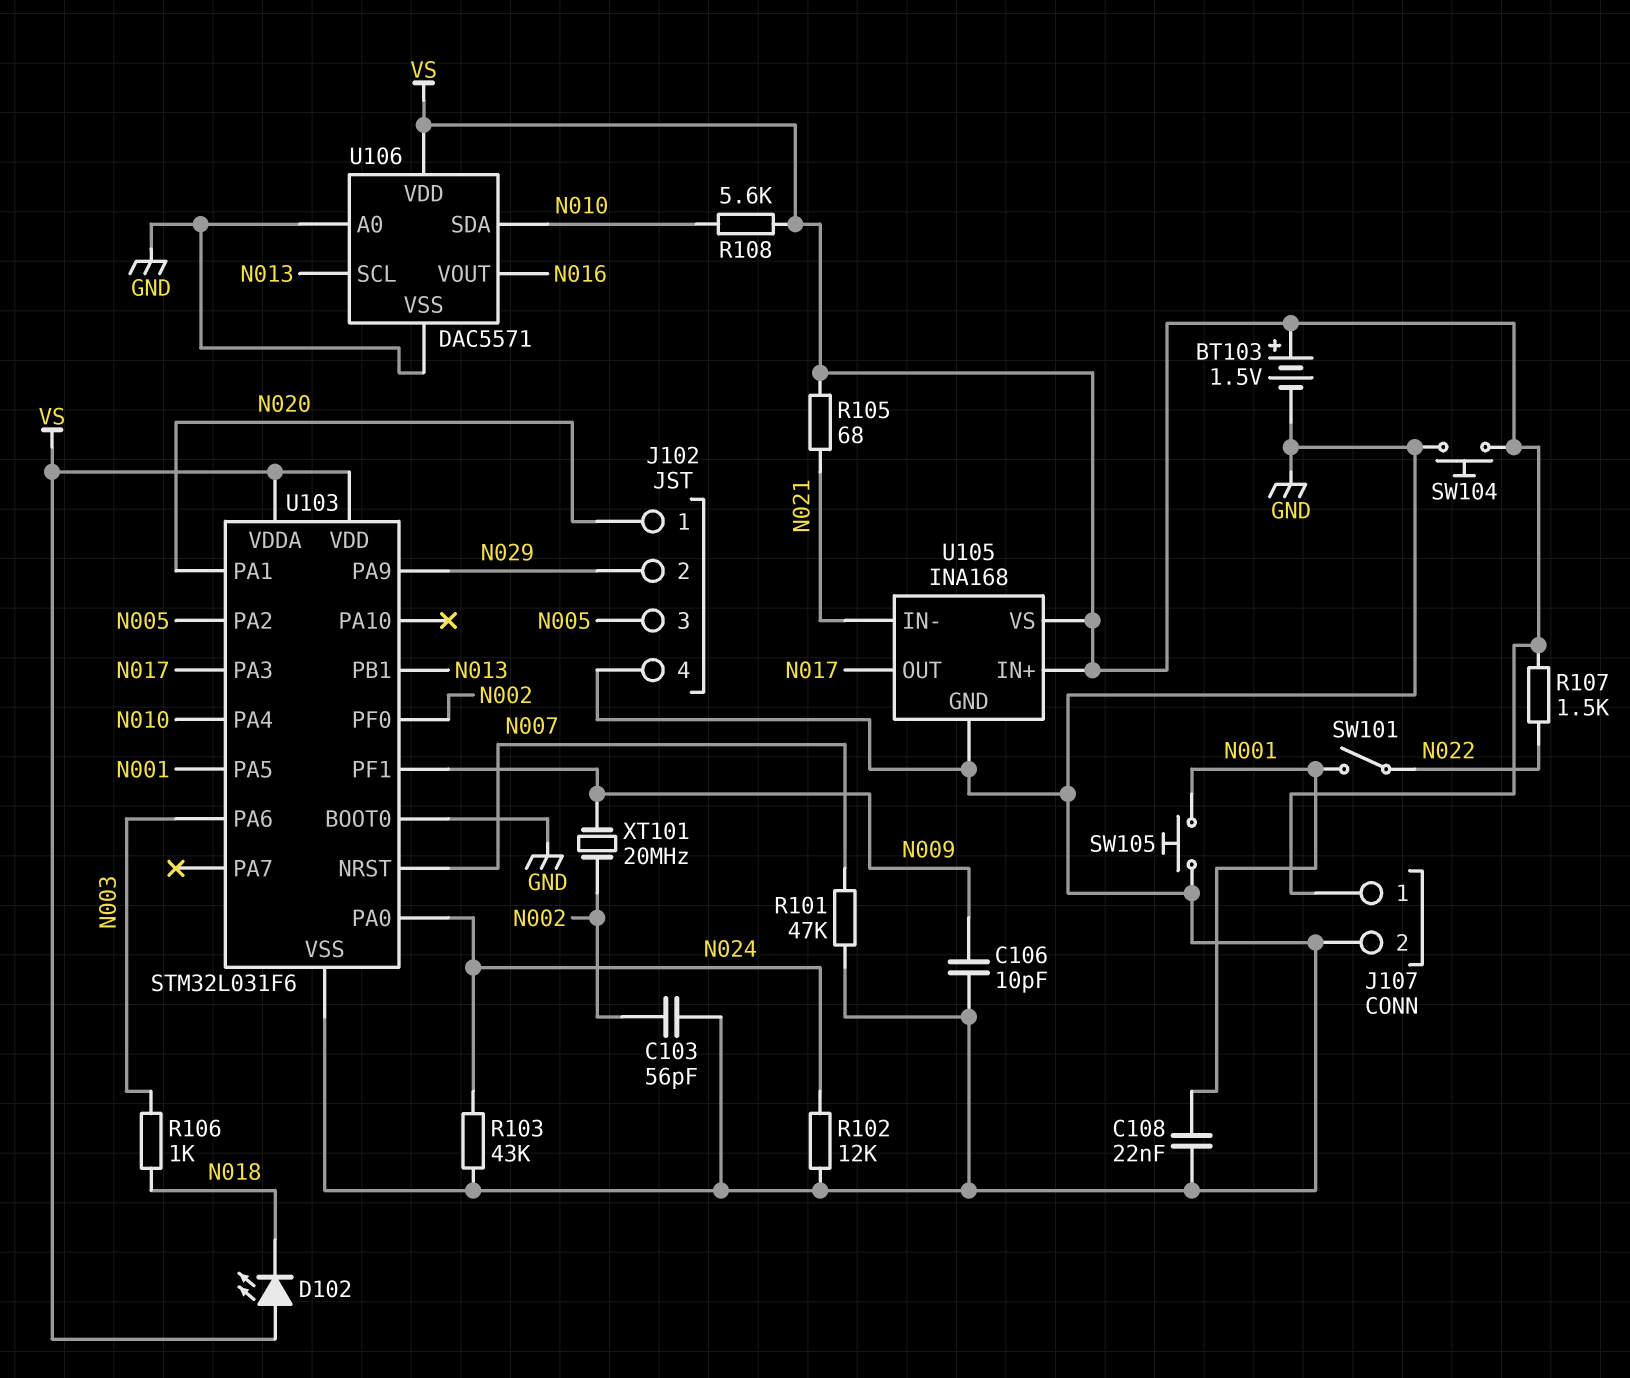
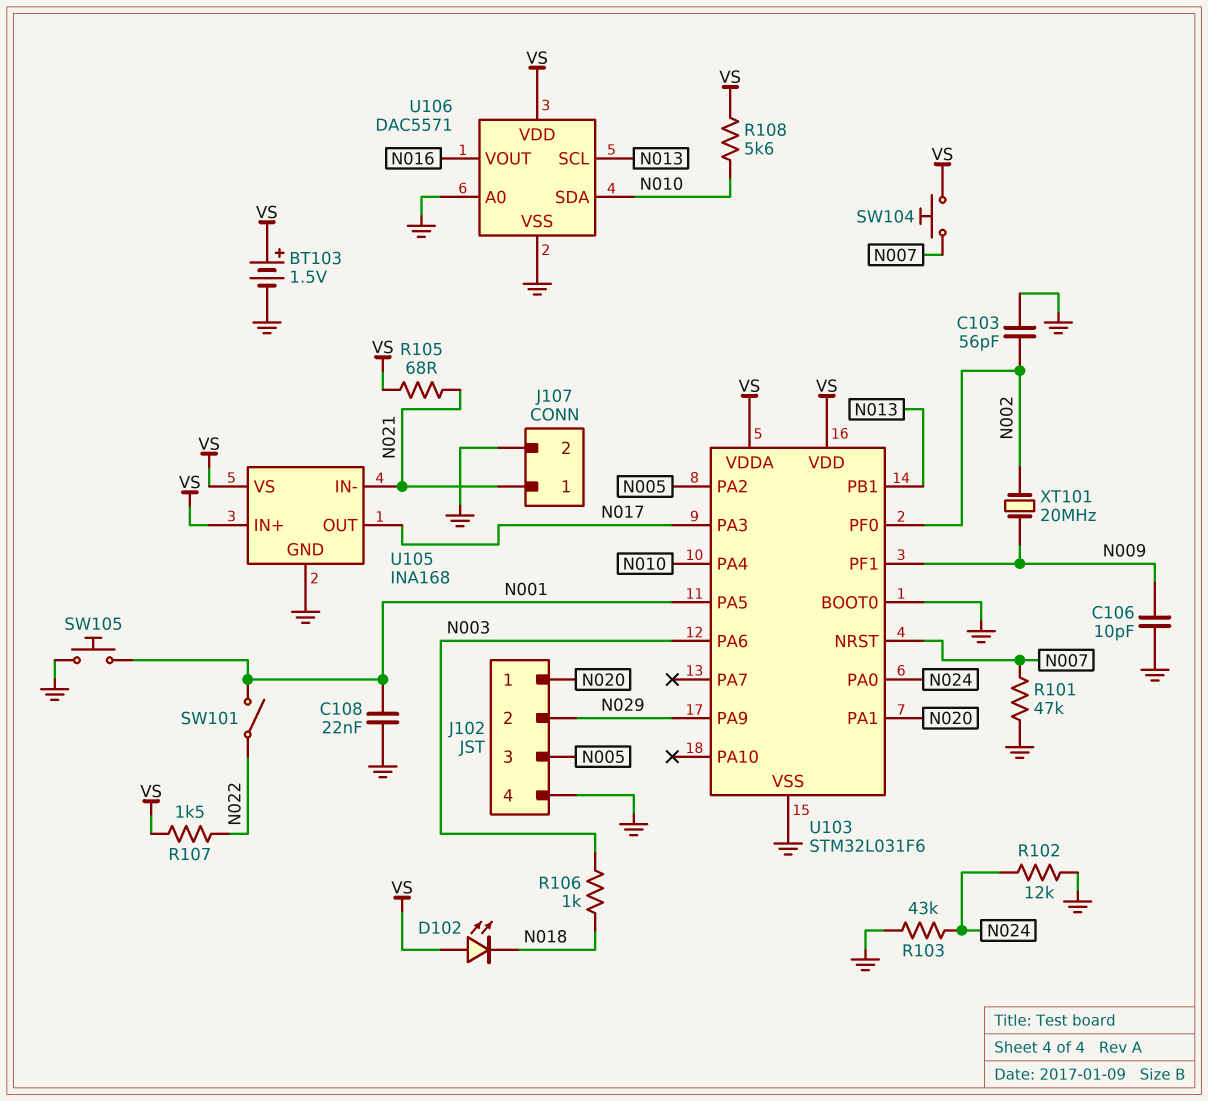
J107 pin 1: VS -> N021
SW104: button (GND, VS) -> button (N007, VS)

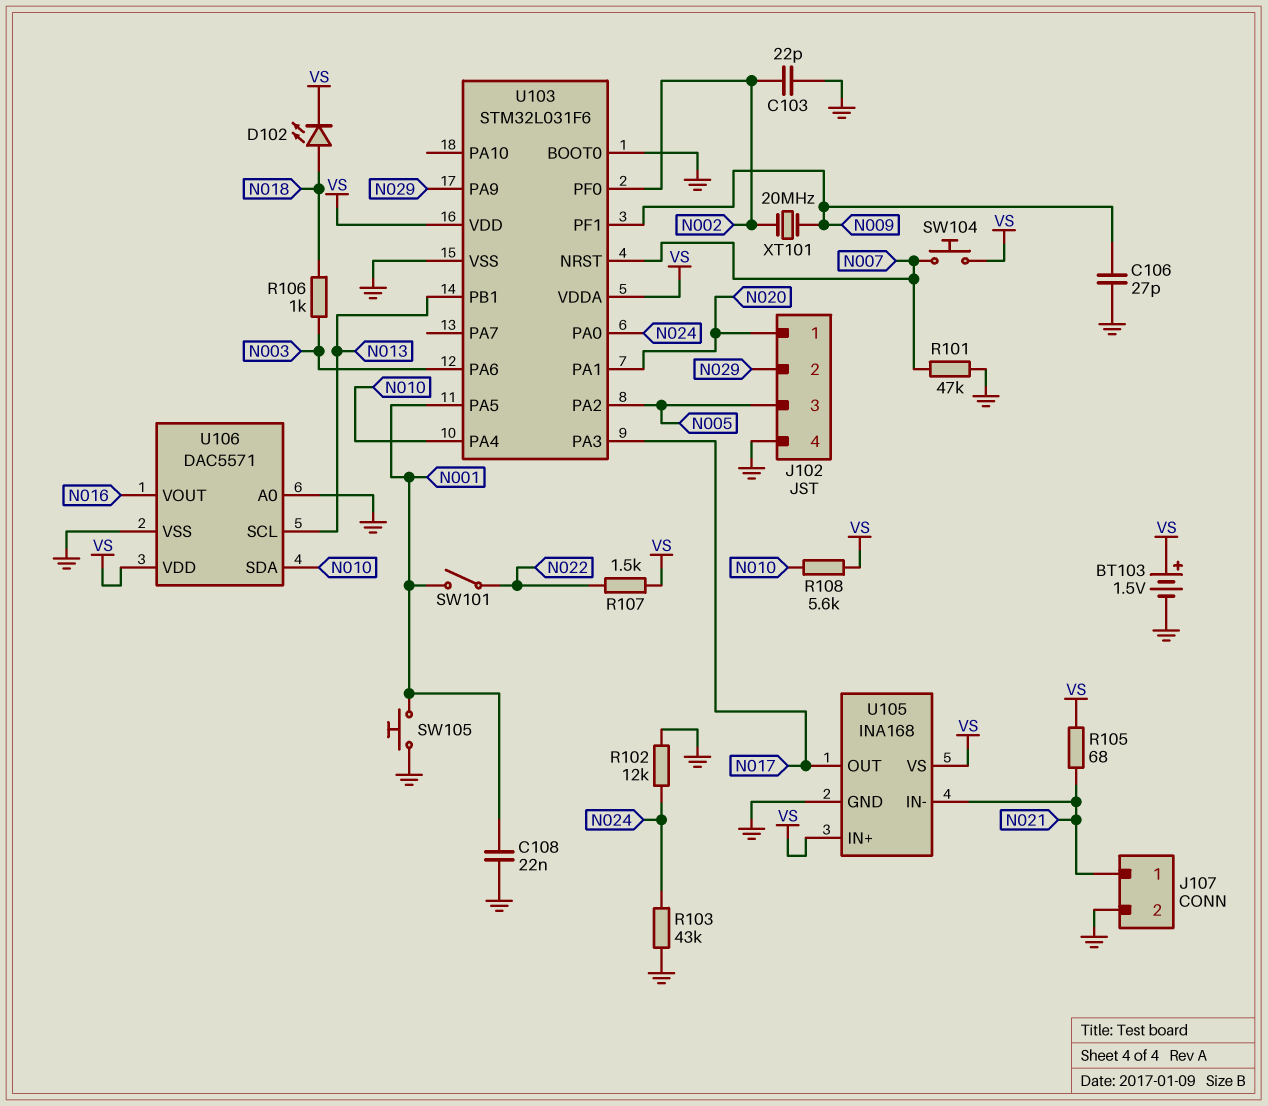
C103: 56pF (GND, N002) -> 22pF (GND, N002)
C106: 10pF (GND, N009) -> 27pF (GND, N009)
D102: LED (A VS, K N018) -> LED (A N018, K VS)

